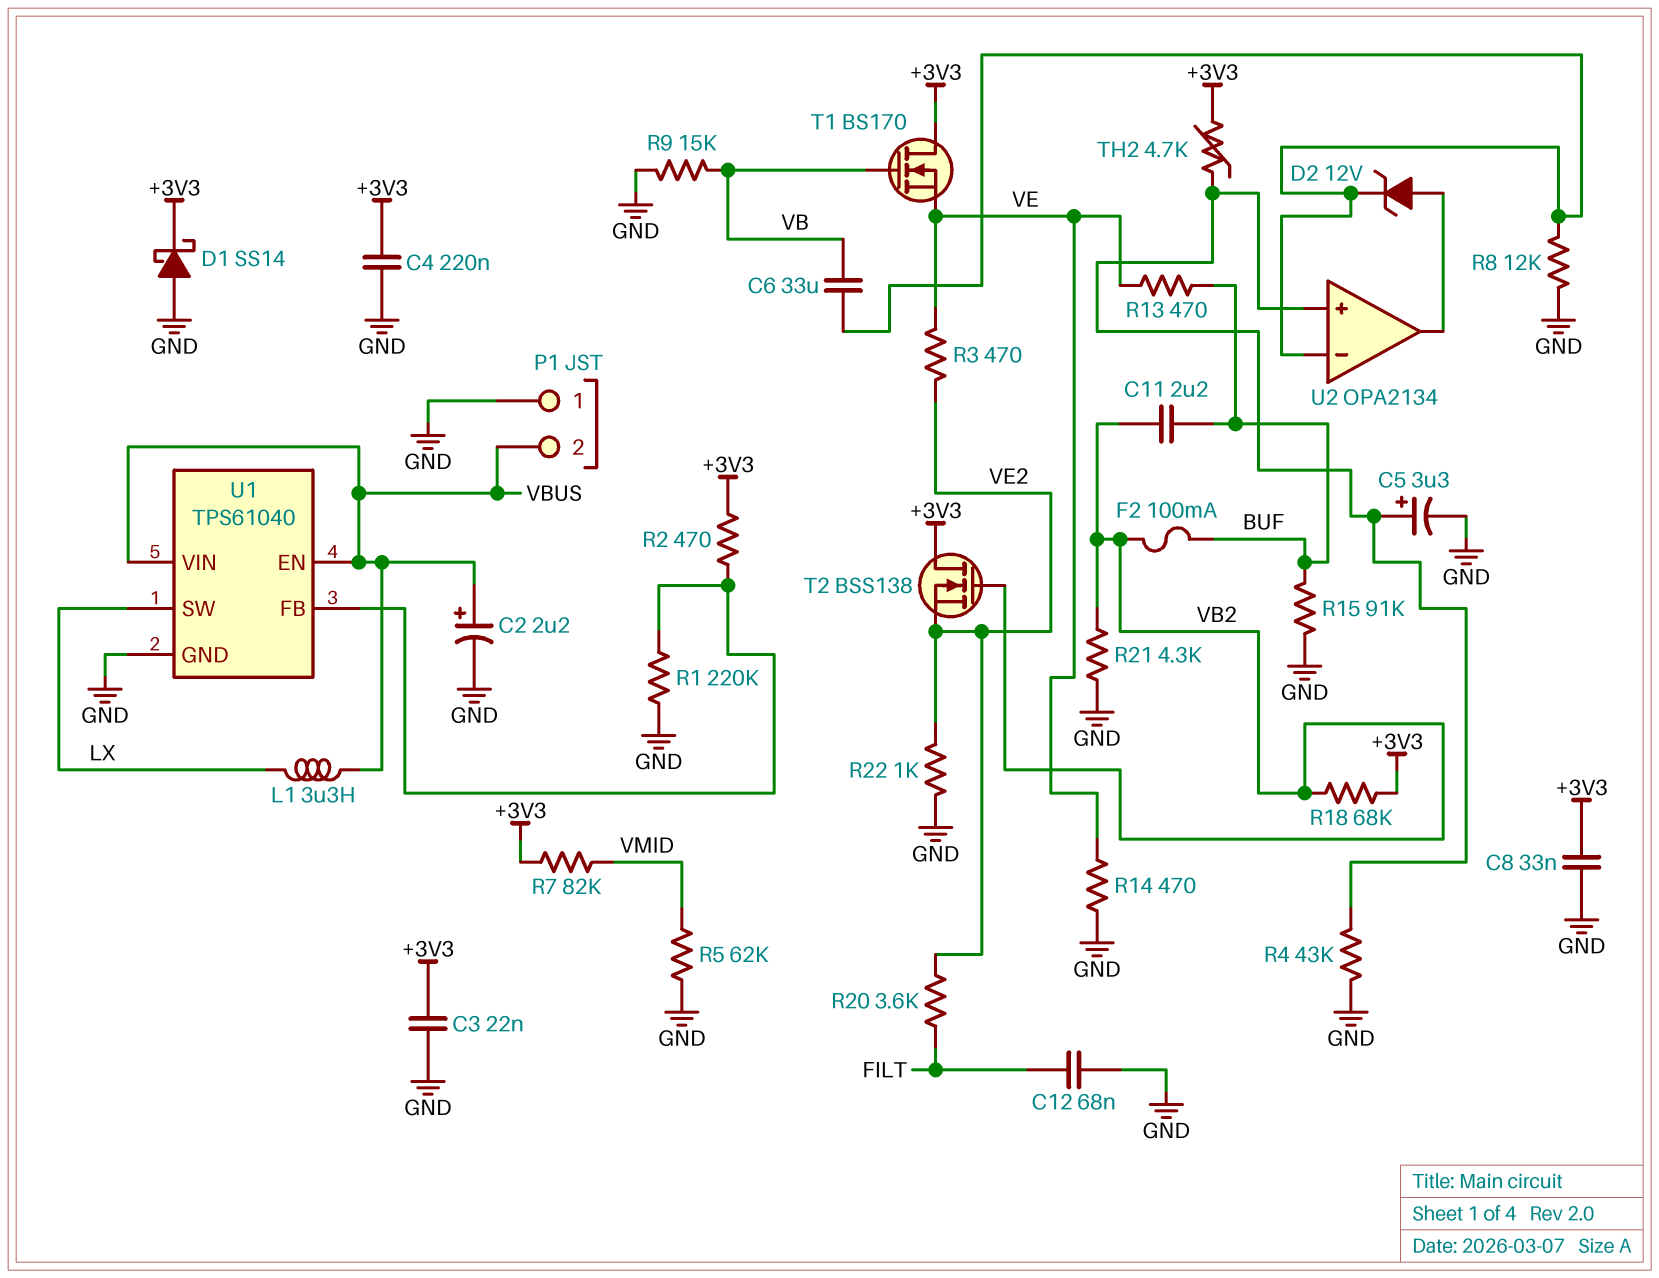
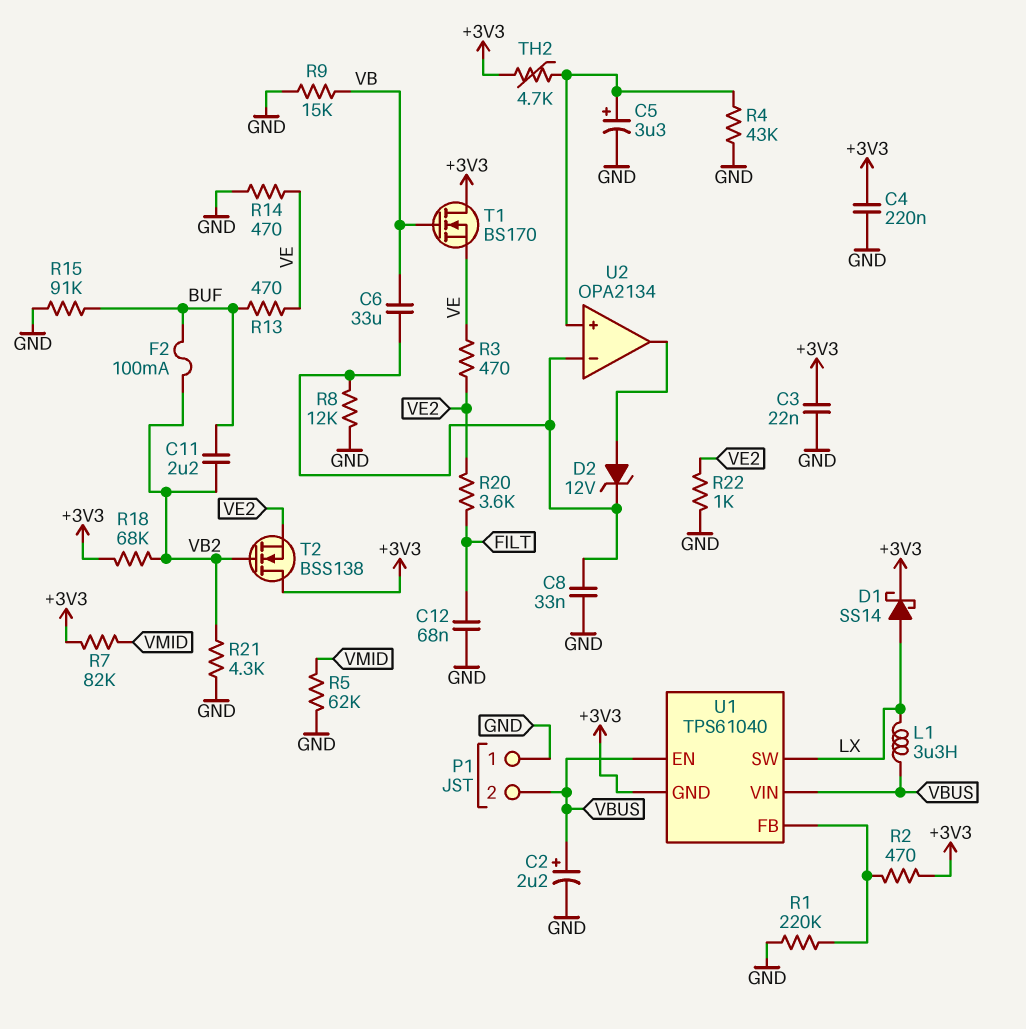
C8: 33nF (+3V3, GND) -> 33nF (GND, U2/in-)
D1: schottky SS14 (A GND, K +3V3) -> schottky SS14 (A LX, K +3V3)
U1 pin GND: GND -> +3V3

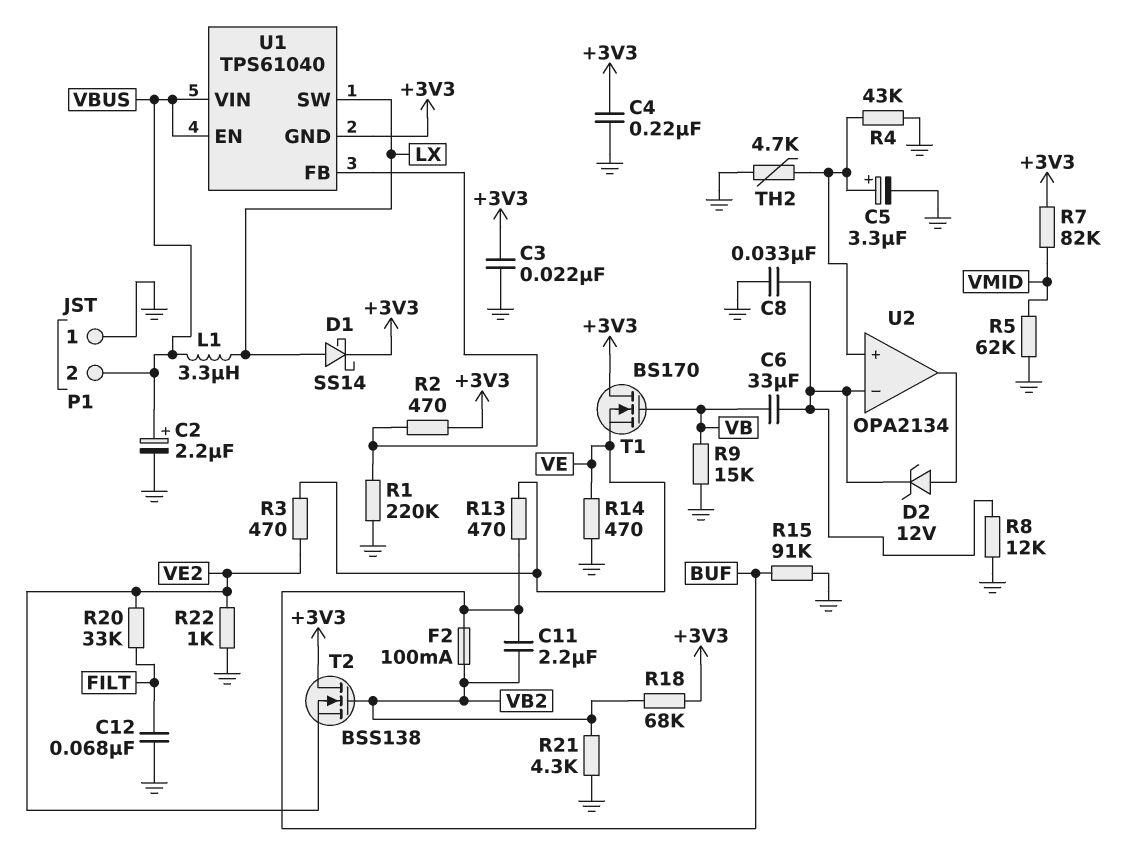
R20: 3.6k (FILT, VE2) -> 33k (FILT, VE2)
TH2: 4.7k (+3V3, U2/in+) -> 4.7k (GND, U2/in+)

